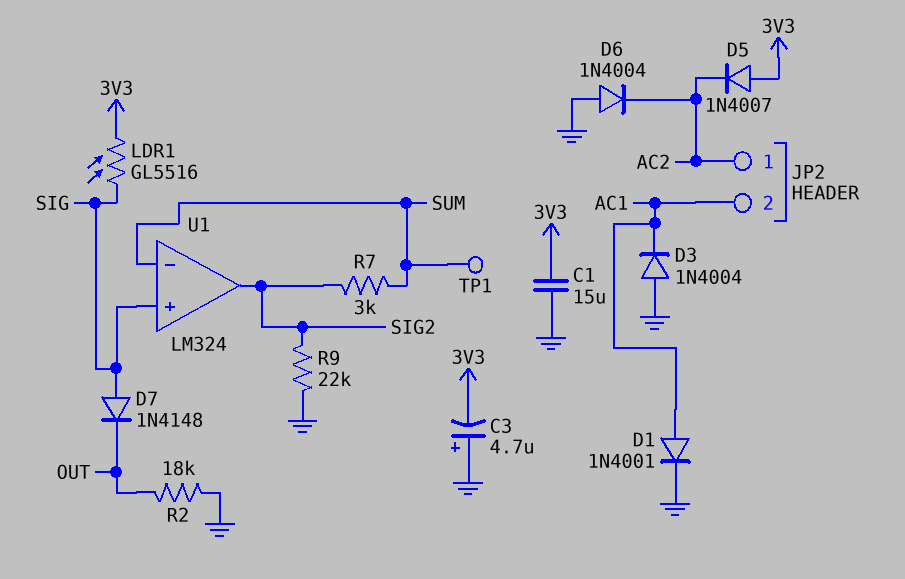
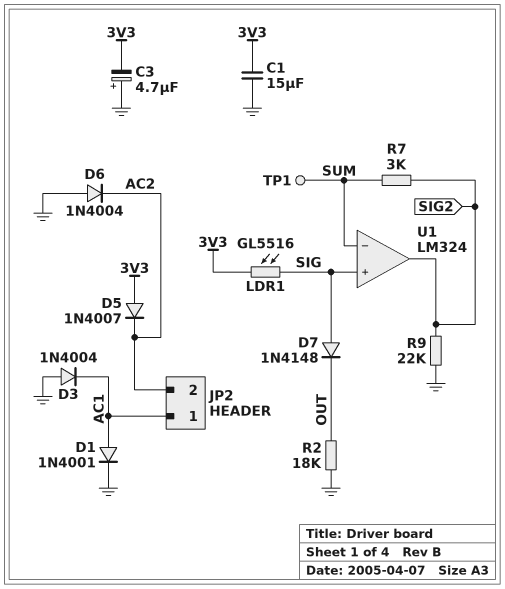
JP2 pin 1: AC2 -> AC1
JP2 pin 2: AC1 -> AC2

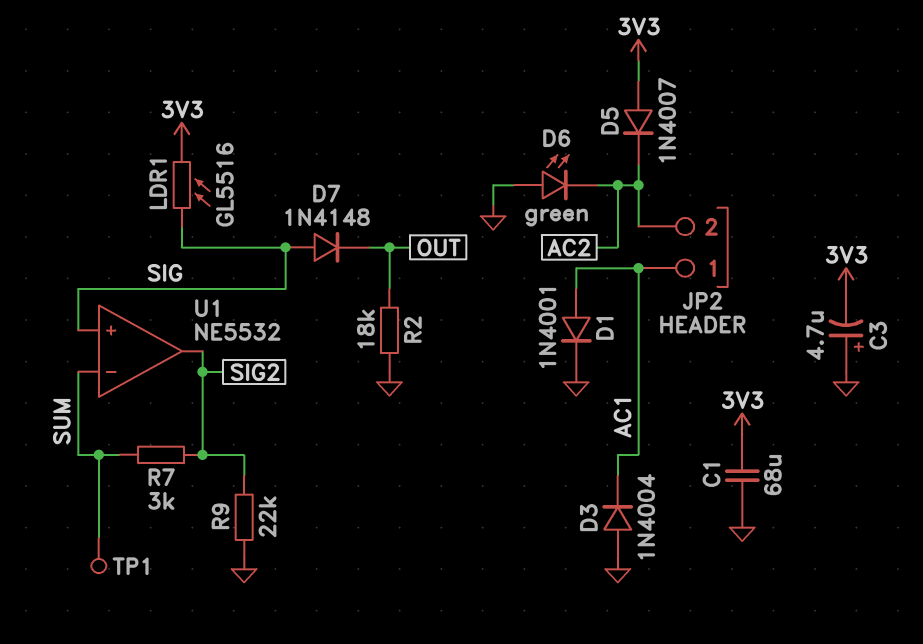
C1: 15uF (3V3, GND) -> 68uF (3V3, GND)
D6: diode 1N4004 (A GND, K AC2) -> LED green (A GND, K AC2)
U1: LM324 -> NE5532

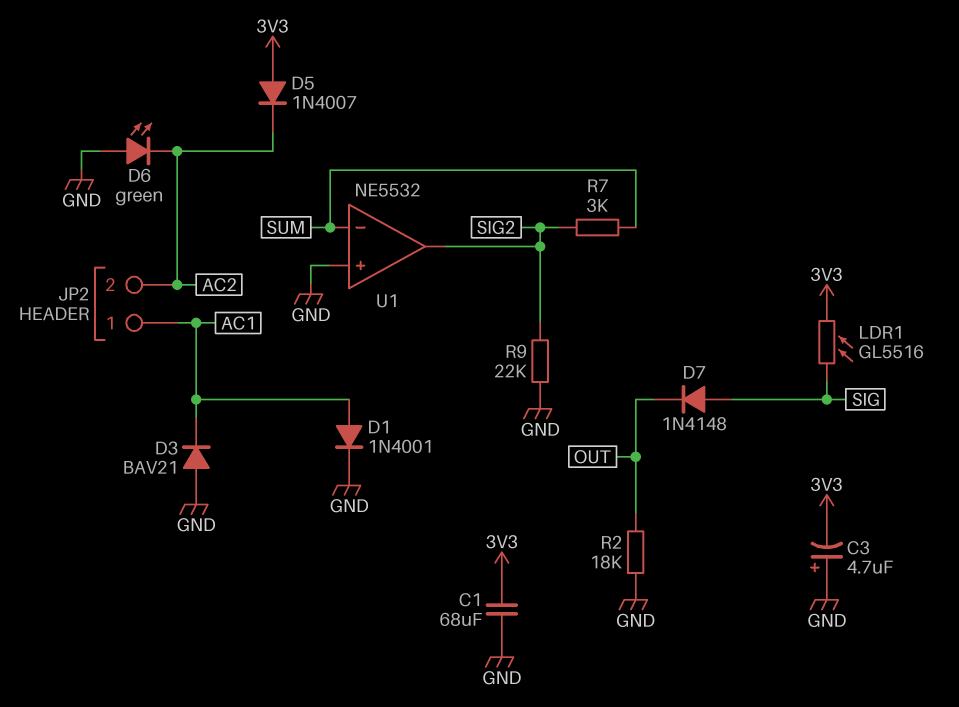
D3: diode 1N4004 (A GND, K AC1) -> diode BAV21 (A GND, K AC1)
TP1: test point (SUM) -> none
U1 pin in+: SIG -> GND

